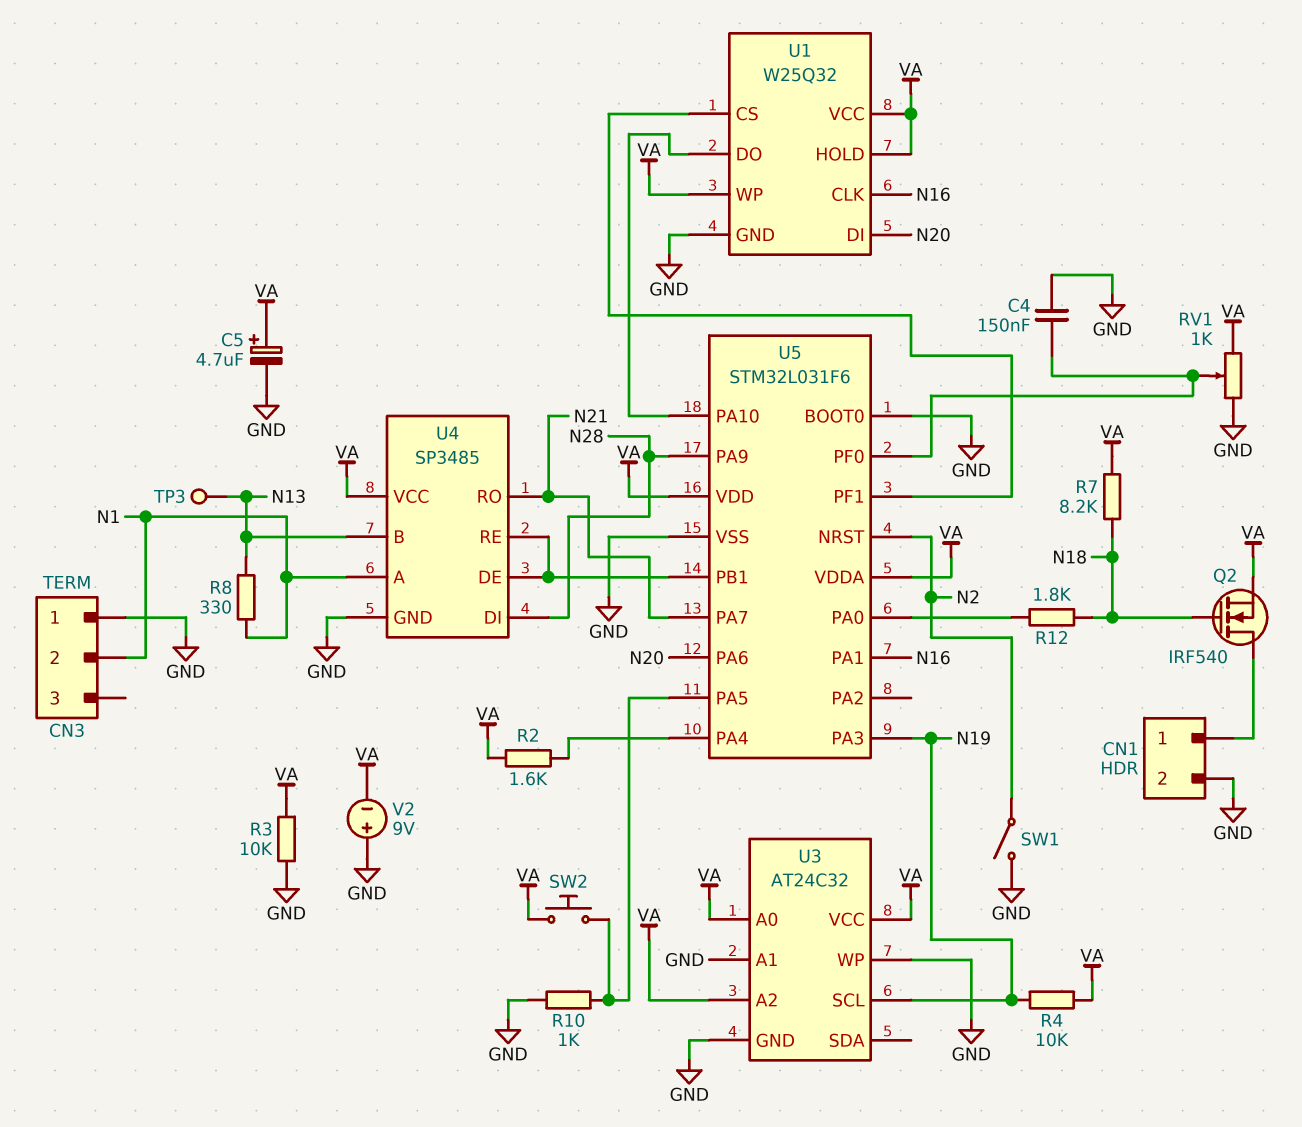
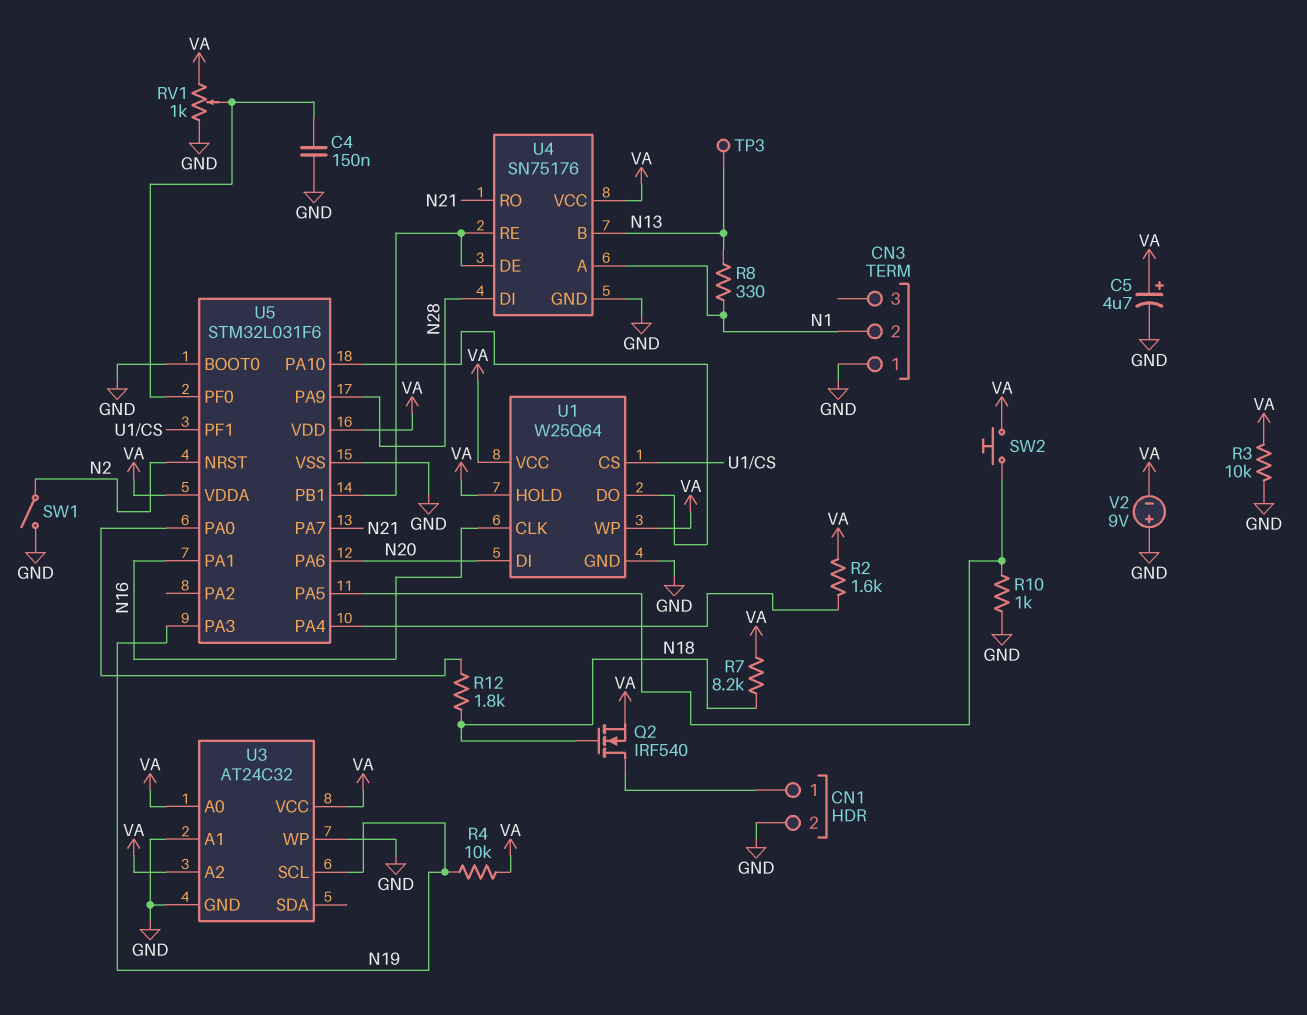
U1: W25Q32 -> W25Q64
U4: SP3485 -> SN75176

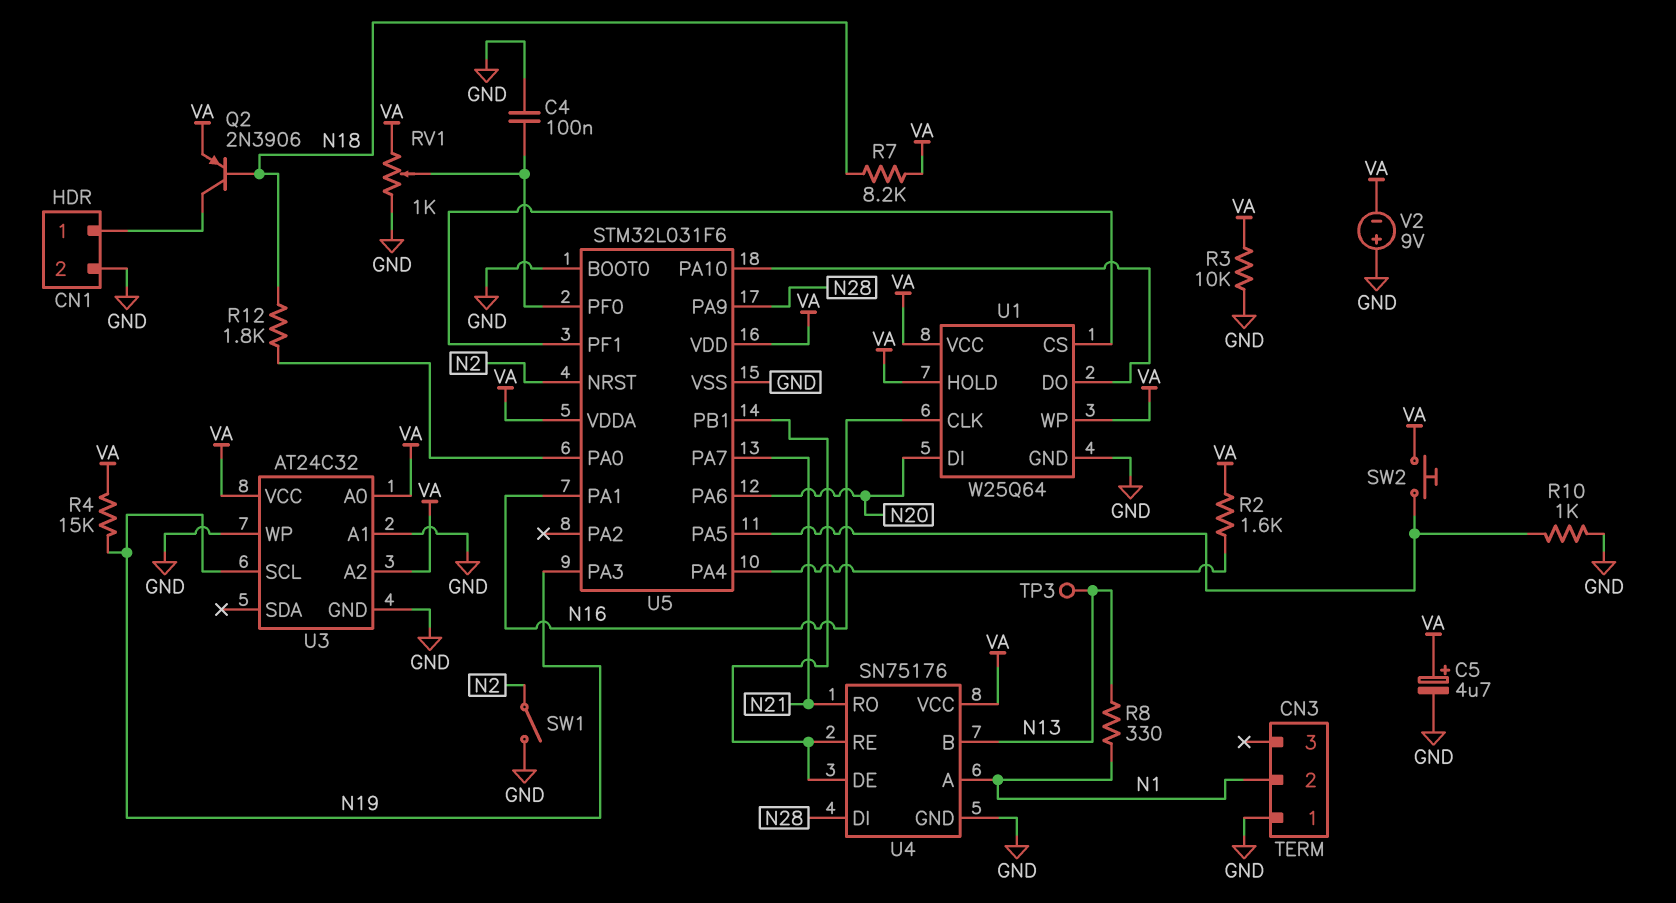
C4: 150nF (GND, U5/PF0) -> 100nF (GND, U5/PF0)
Q2: NMOS IRF540 (G N18, D CN1/1, S VA) -> PNP 2N3906 (B N18, C CN1/1, E VA)
R4: 10k (N19, VA) -> 15k (N19, VA)

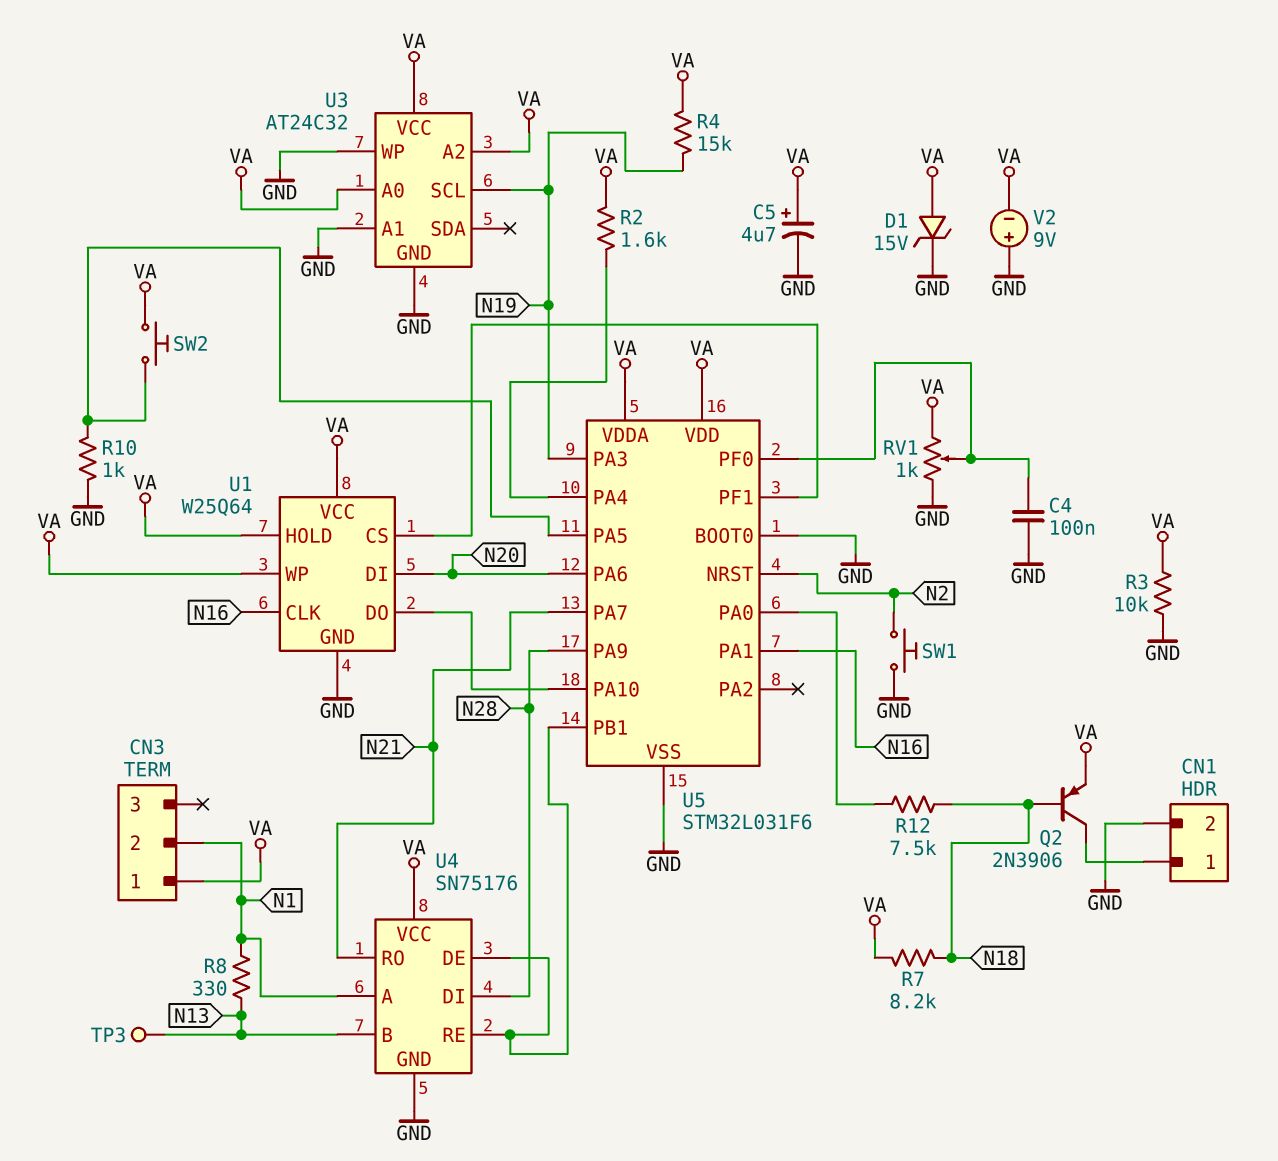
CN3 pin 1: GND -> VA
D1: none -> zener 15V (A VA, K GND)
R12: 1.8k (N18, U5/PA0) -> 7.5k (N18, U5/PA0)
SW1: switch (GND, N2) -> button (GND, N2)

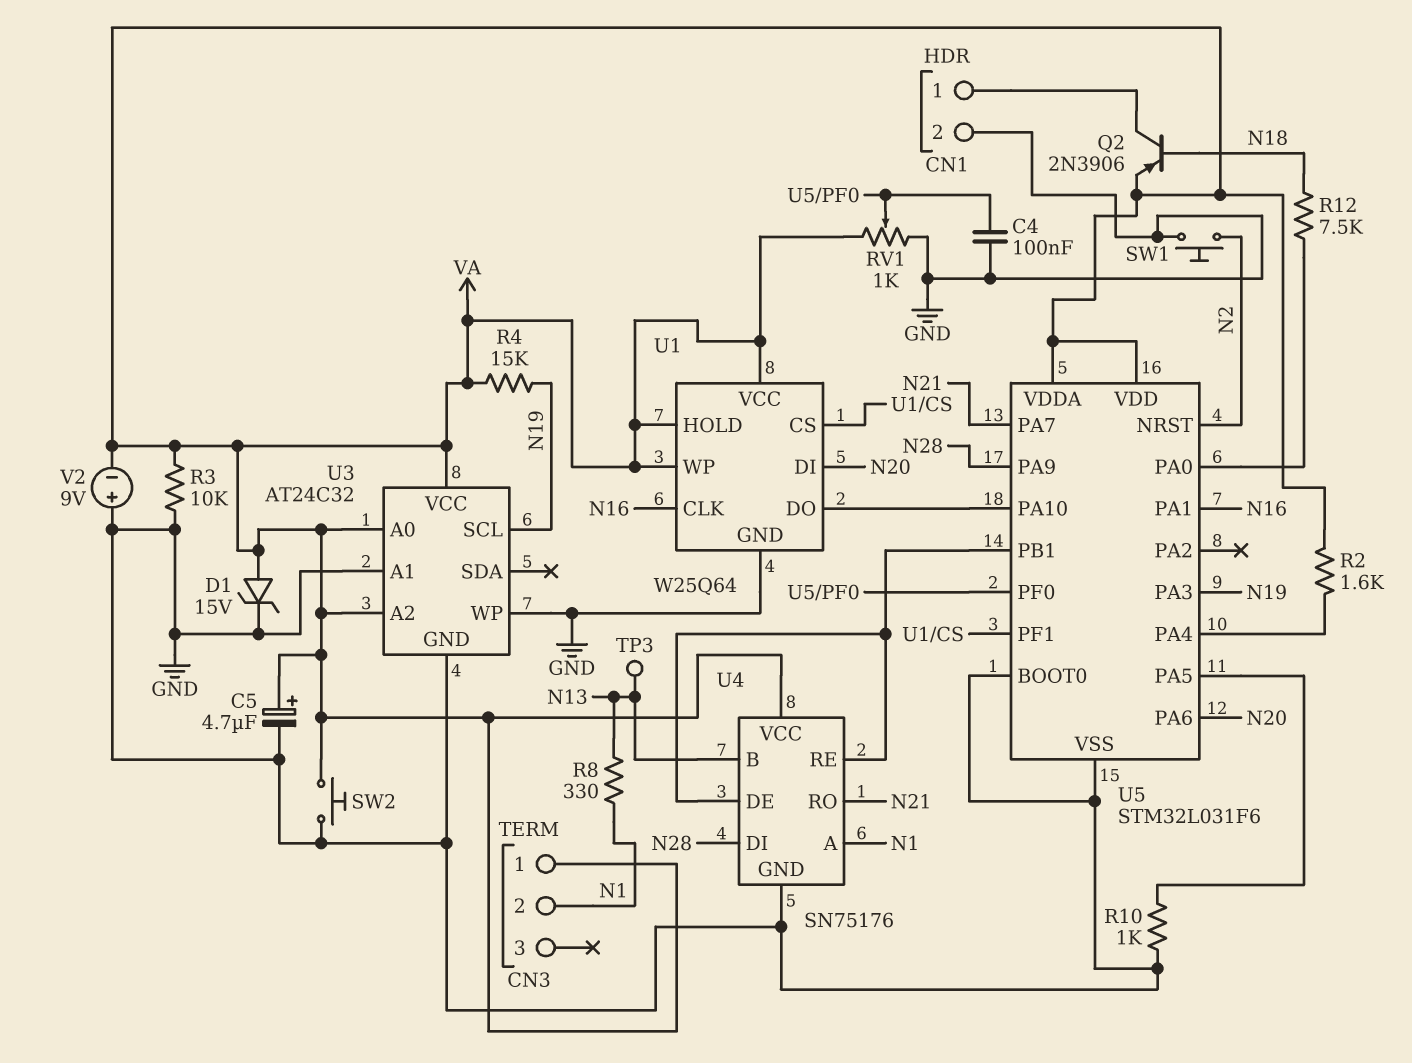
R7: 8.2k (N18, VA) -> none
SW2: button (U5/PA5, VA) -> button (GND, VA)

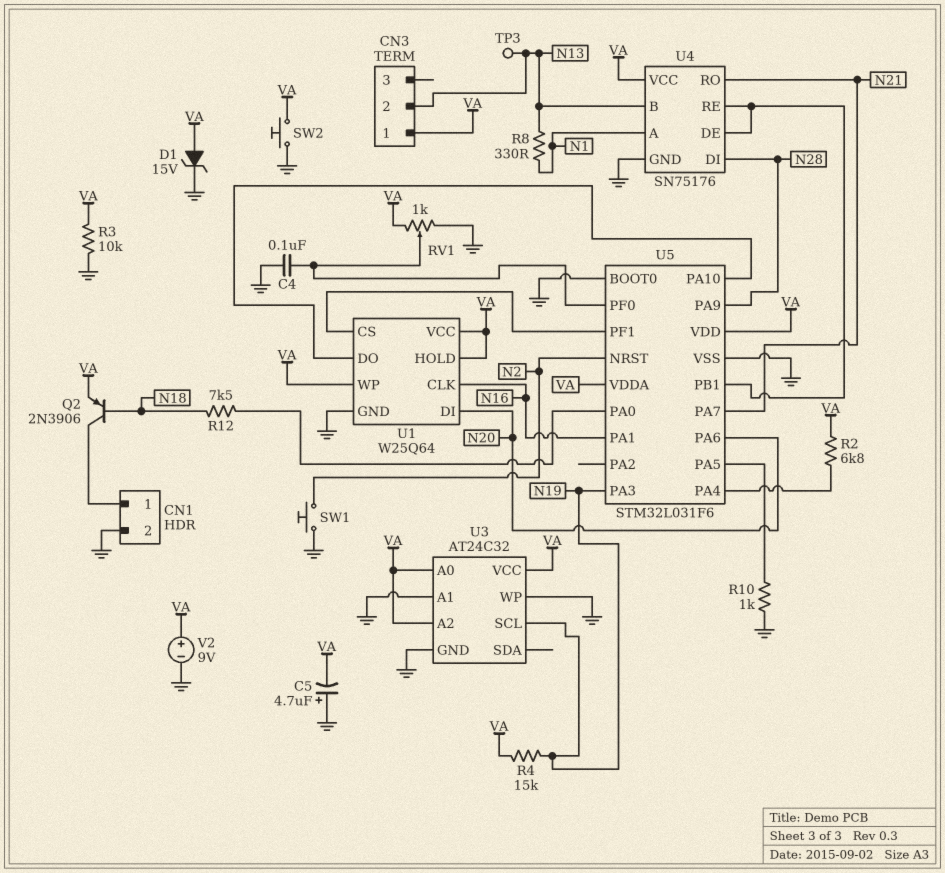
C5: 4.7uF (plus VA, minus GND) -> 4.7uF (plus GND, minus VA)
CN3 pin 2: N1 -> N13
R2: 1.6k (U5/PA4, VA) -> 6.8k (U5/PA4, VA)
V2: 9V (plus GND, minus VA) -> 9V (plus VA, minus GND)

